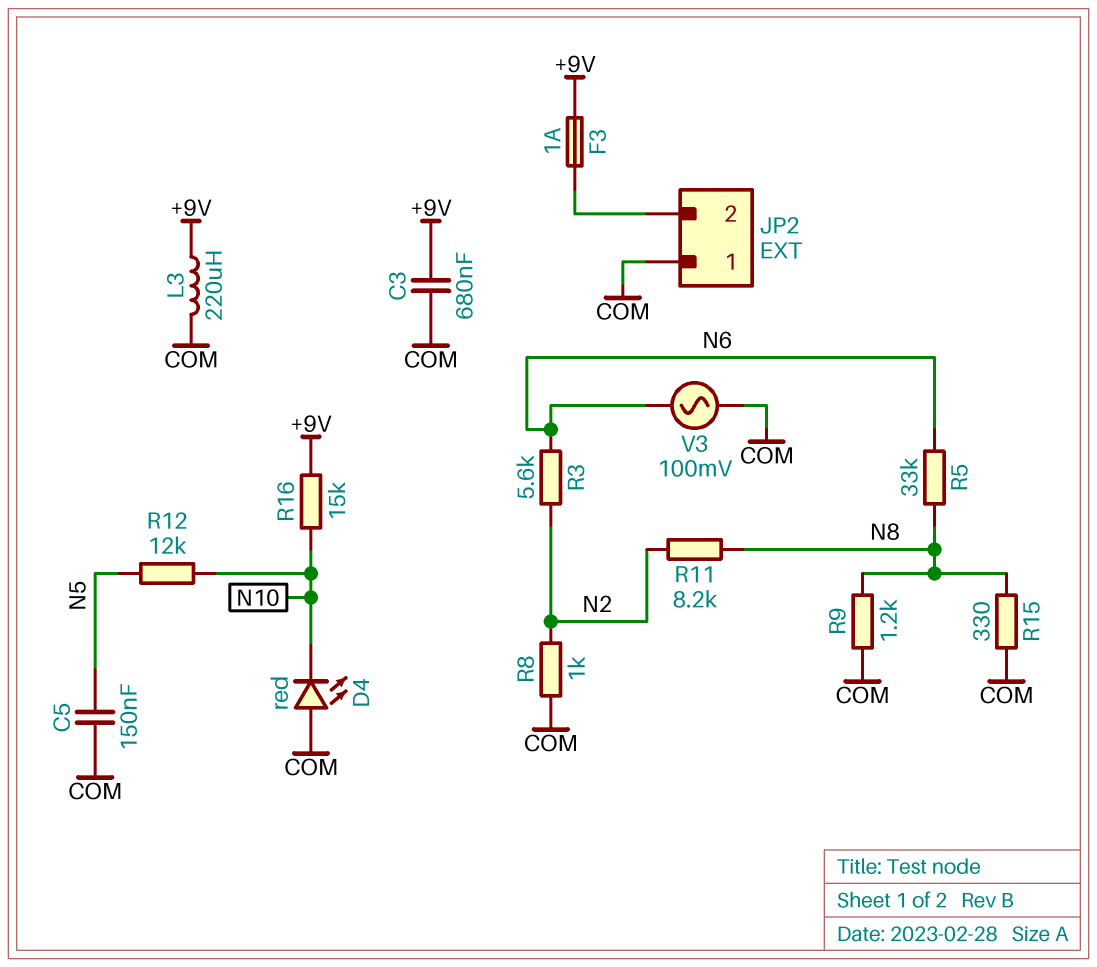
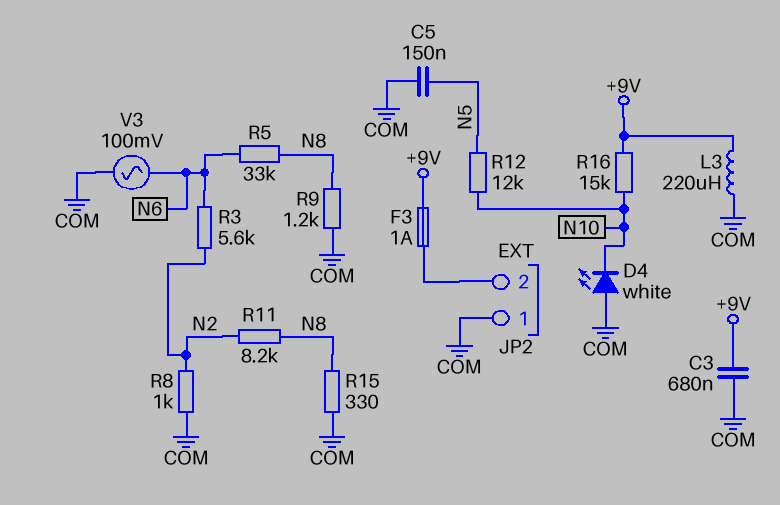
D4: LED red (A COM, K N10) -> LED white (A COM, K N10)

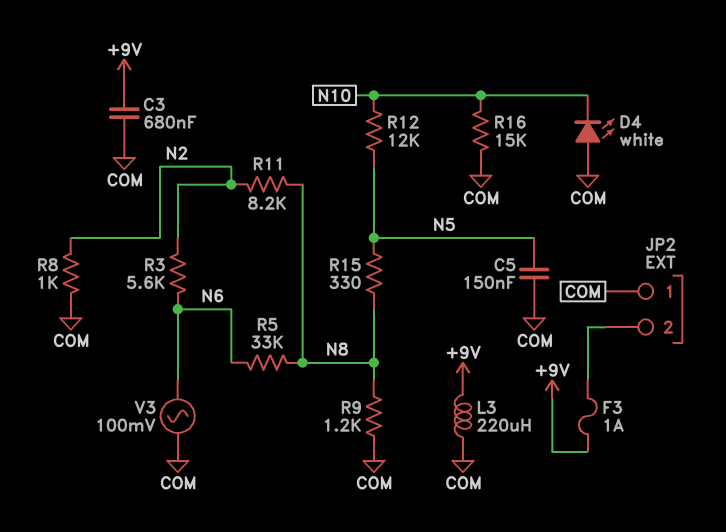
R15: 330 (COM, N8) -> 330 (N5, N8)
R16: 15k (+9V, N10) -> 15k (COM, N10)

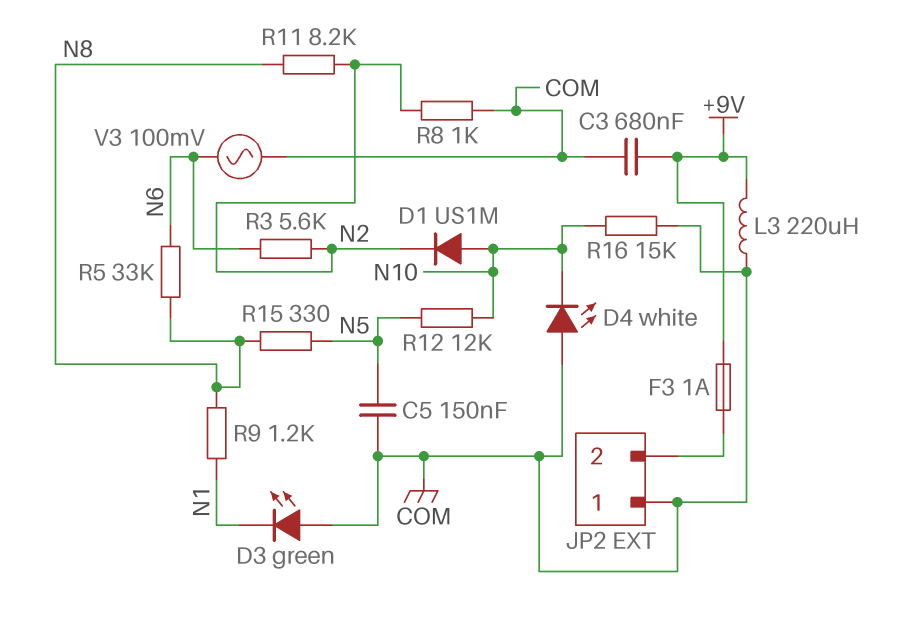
D1: none -> diode US1M (A N10, K N2)
D3: none -> LED green (A COM, K N1)
R9: 1.2k (COM, N8) -> 1.2k (N1, N8)

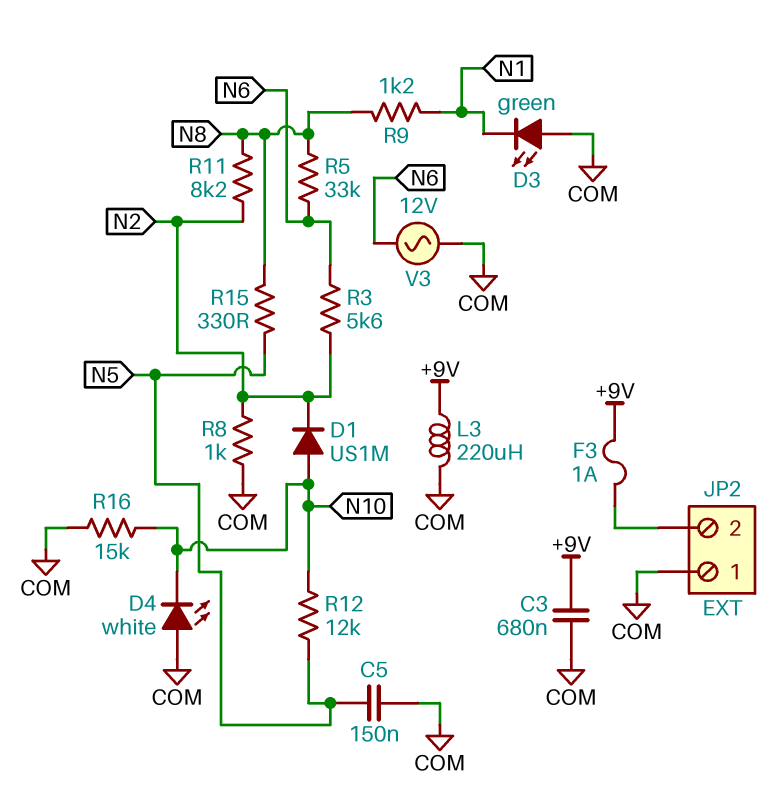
V3: AC 100mV (COM, N6) -> AC 12V (COM, N6)

